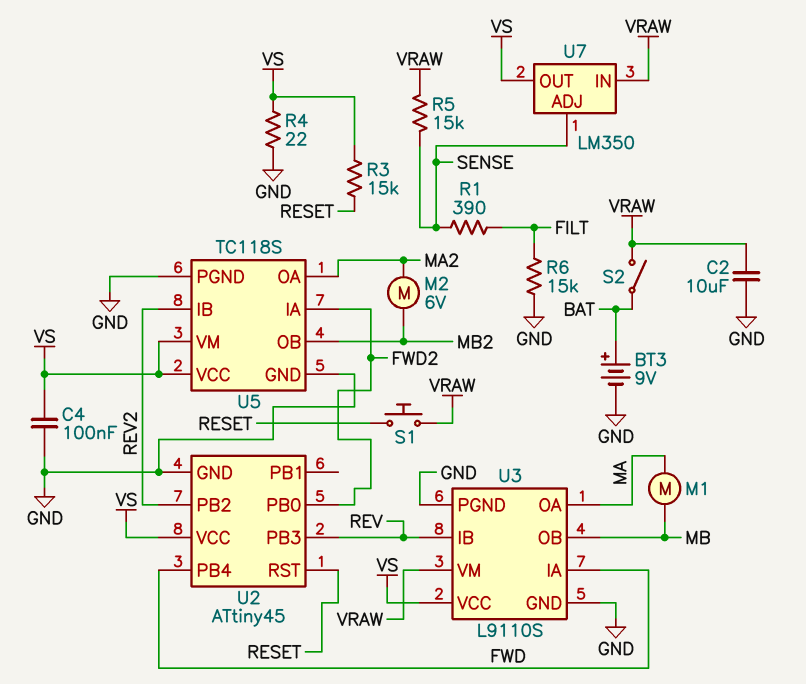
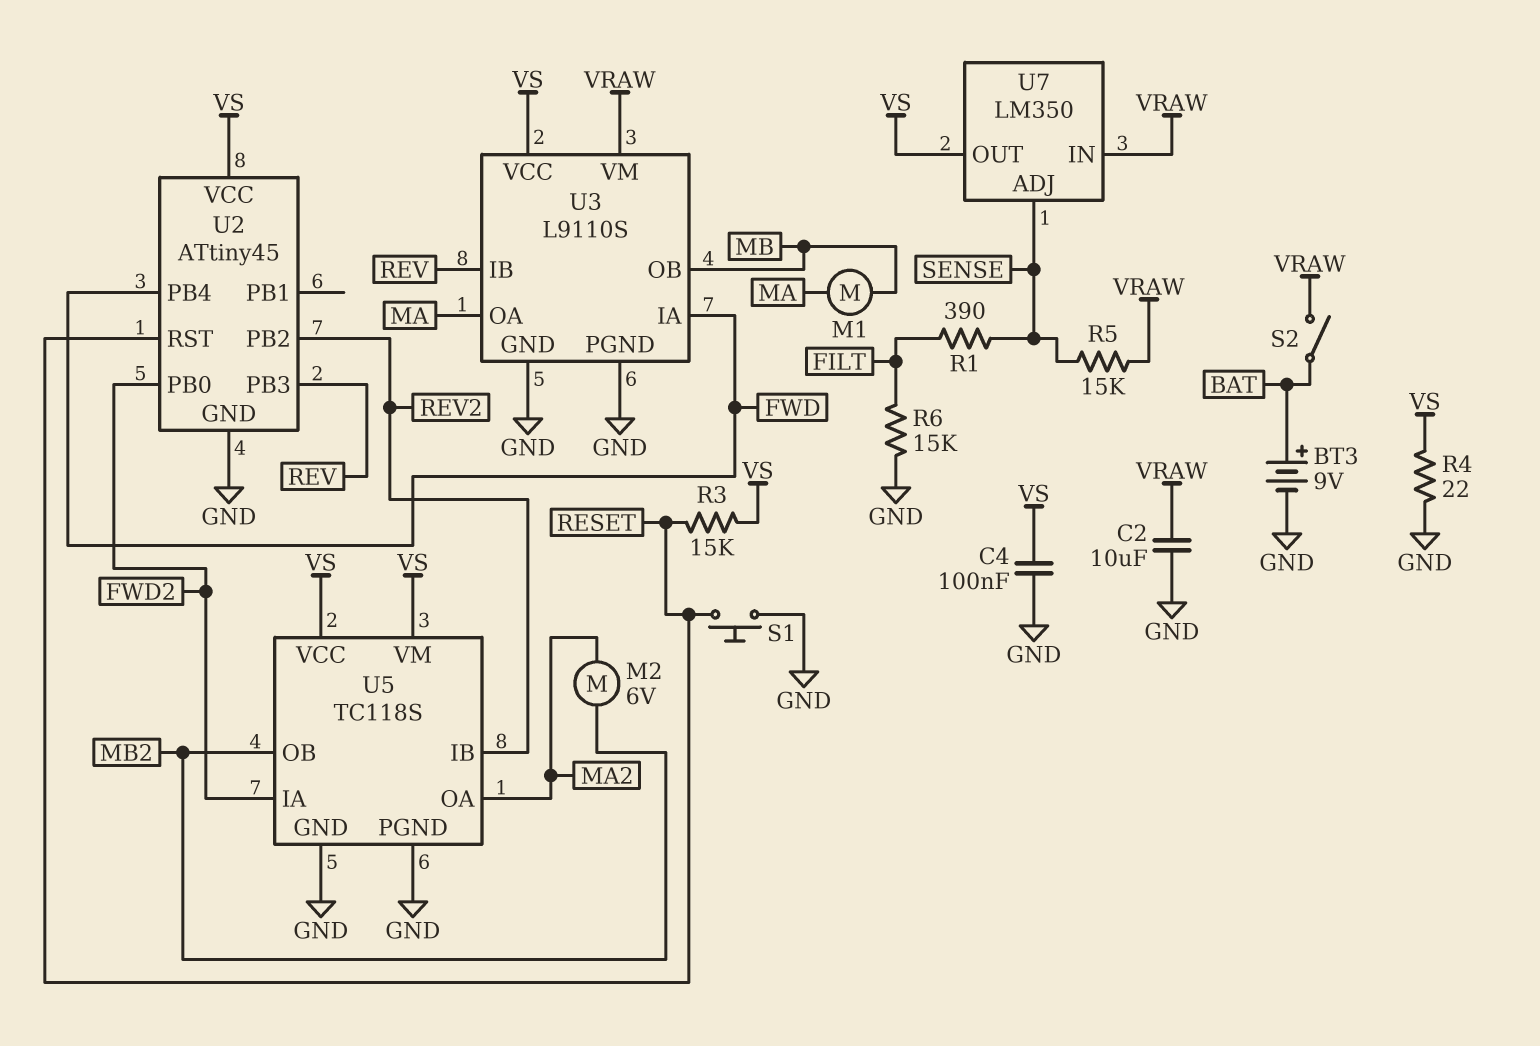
S1: button (RESET, VRAW) -> button (GND, RESET)

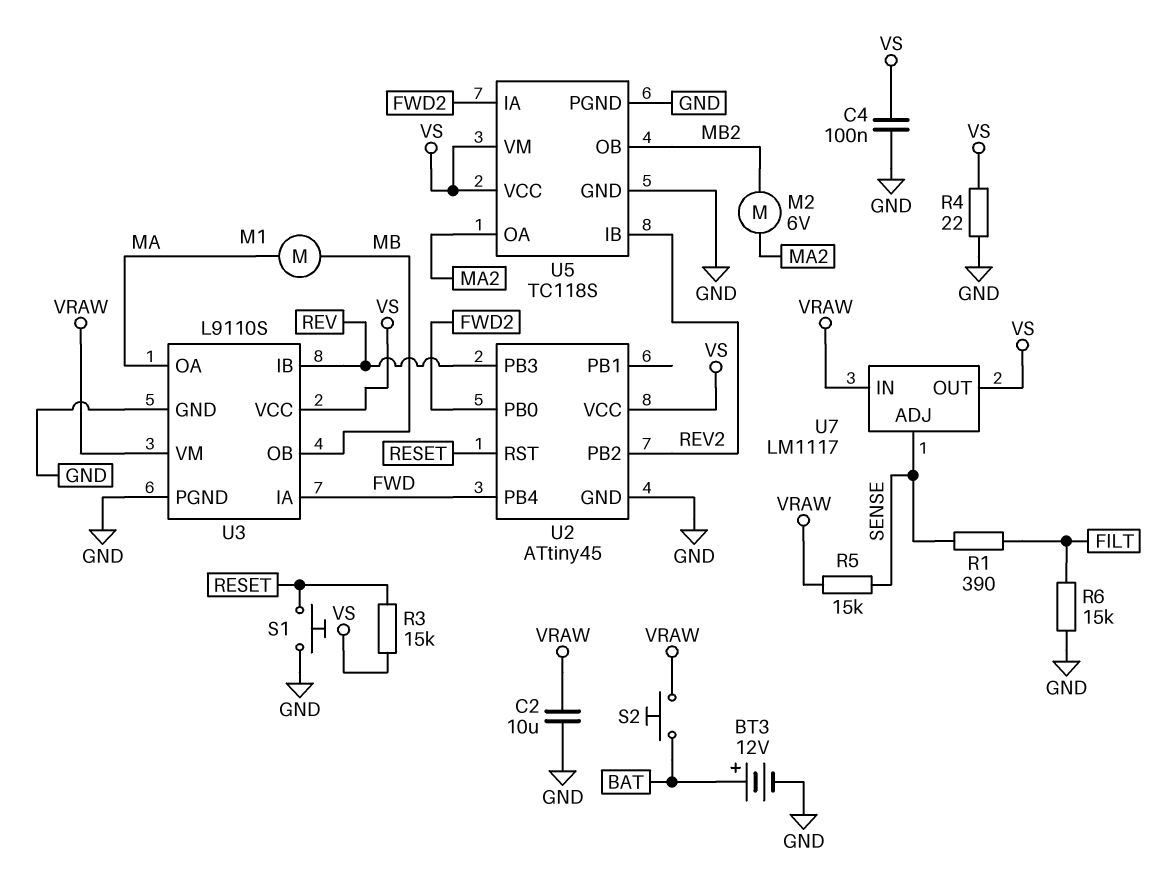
BT3: 9V (plus BAT, minus GND) -> 12V (plus BAT, minus GND)
S2: switch (BAT, VRAW) -> button (BAT, VRAW)
U7: LM350 -> LM1117

